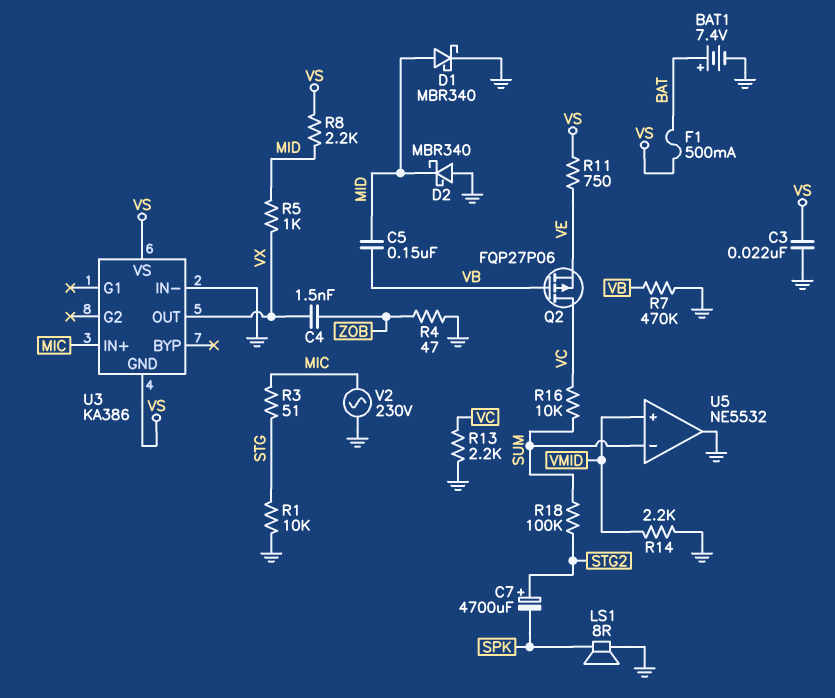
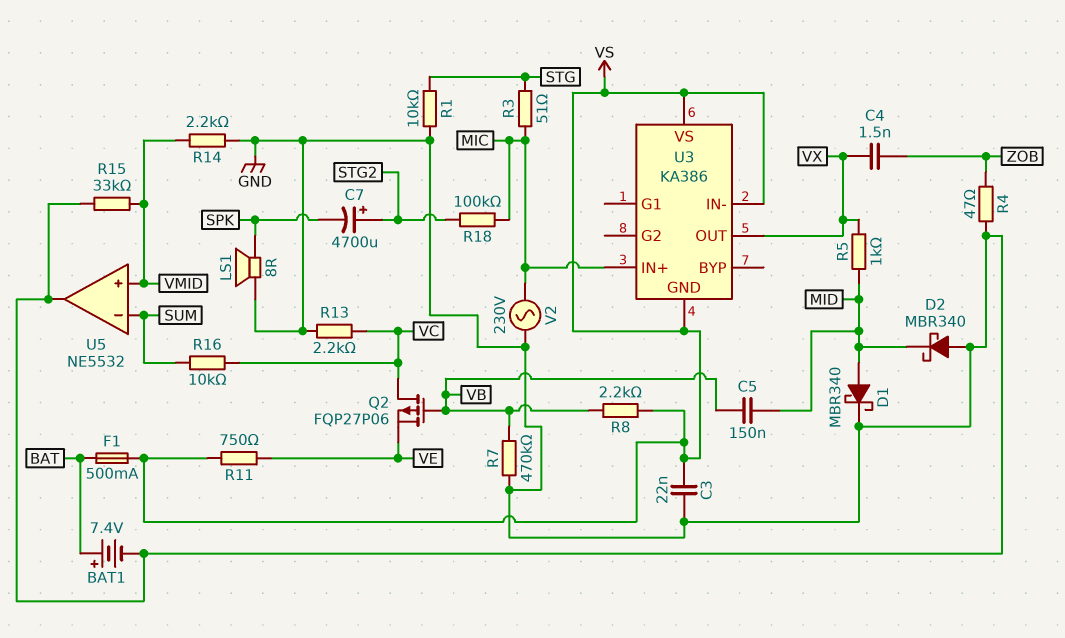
R8: 2.2k (MID, VS) -> 2.2k (VB, VS)
R15: none -> 33k (GND, VMID)
R18: 100k (STG2, SUM) -> 100k (MIC, STG2)
U3 pin IN-: GND -> VS

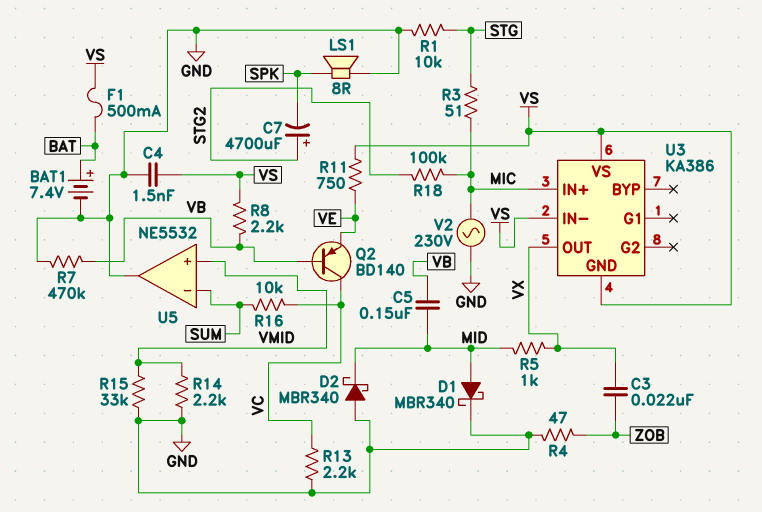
C3: 22nF (GND, VS) -> 22nF (VX, ZOB)
C4: 1.5nF (VX, ZOB) -> 1.5nF (GND, VS)
Q2: PMOS FQP27P06 (G VB, D VC, S VE) -> PNP BD140 (B VB, C VC, E VE)

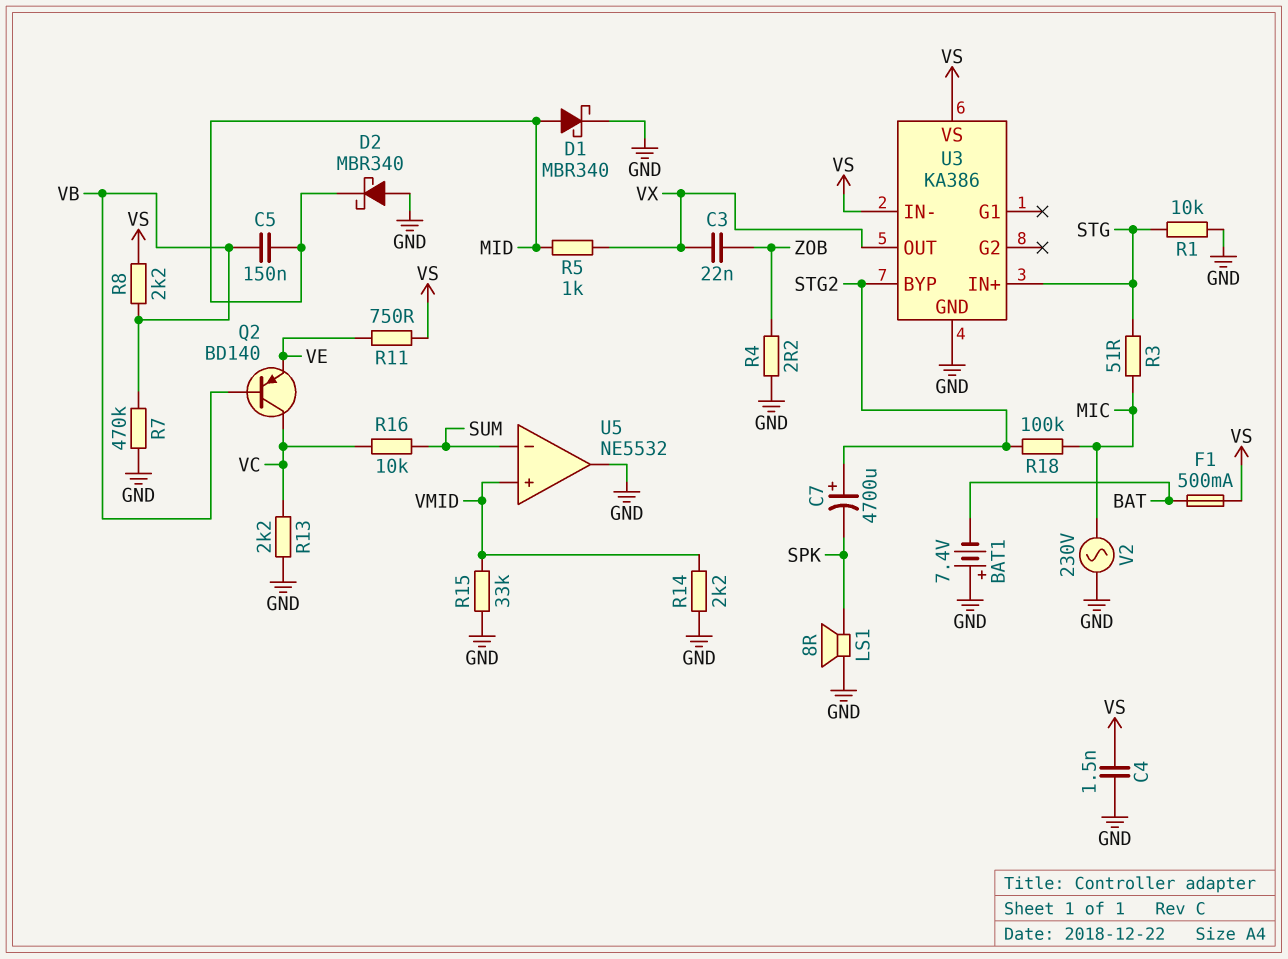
BAT1: 7.4V (plus BAT, minus GND) -> 7.4V (plus GND, minus BAT)
R4: 47 (GND, ZOB) -> 2.2 (GND, ZOB)
U3 pin BYP: none -> STG2
U3 pin GND: VS -> GND
U3 pin IN+: MIC -> STG

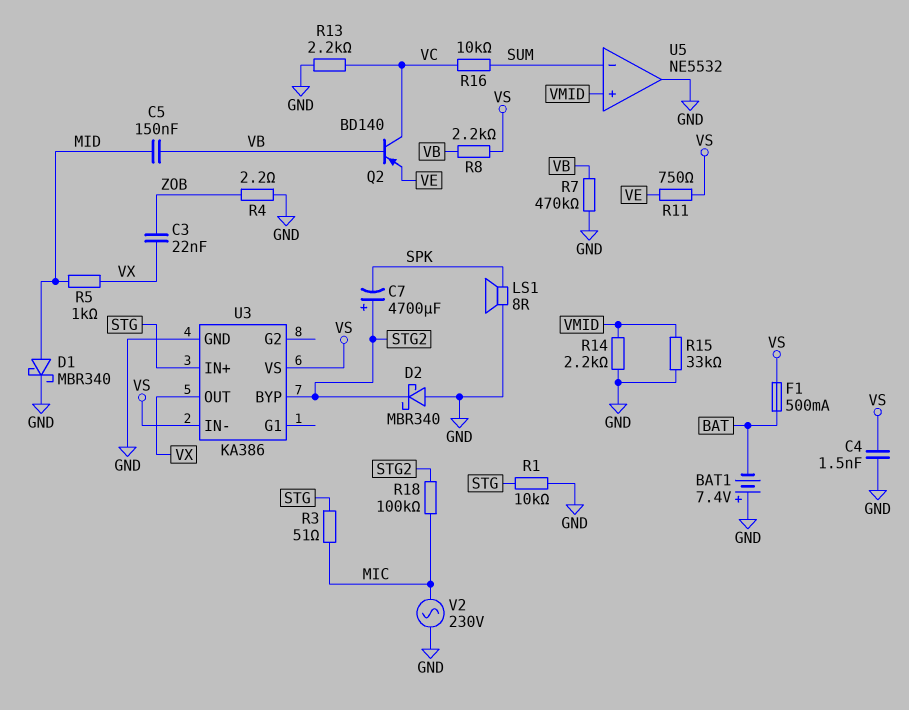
D2: schottky MBR340 (A GND, K MID) -> schottky MBR340 (A GND, K STG2)

